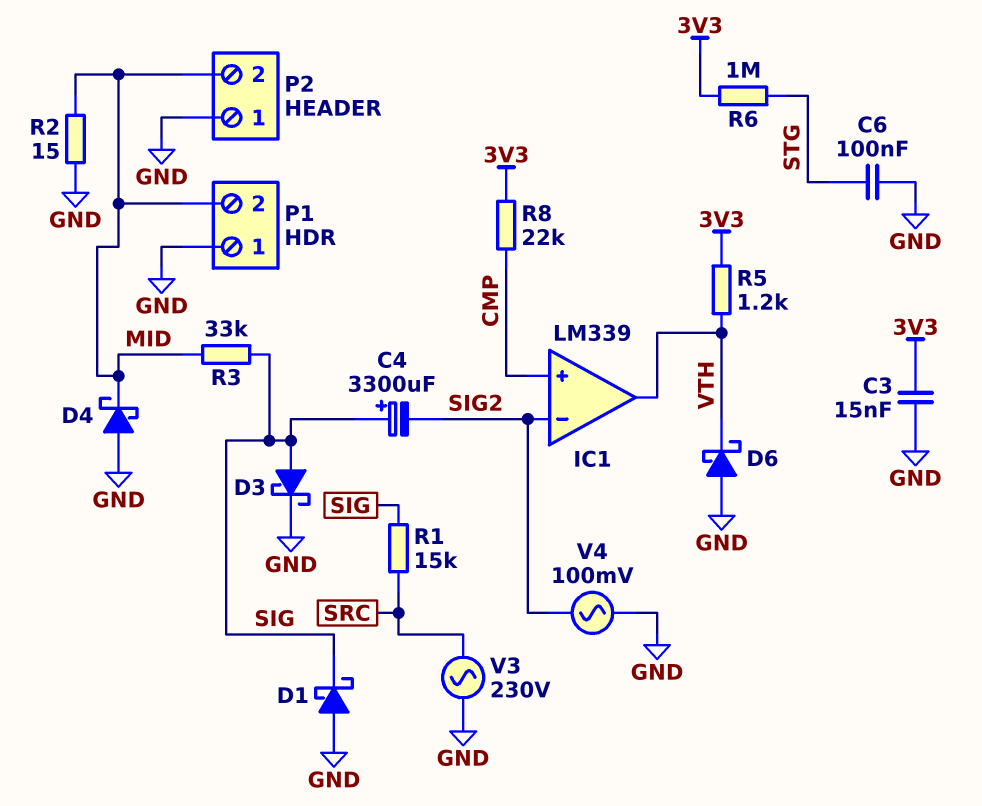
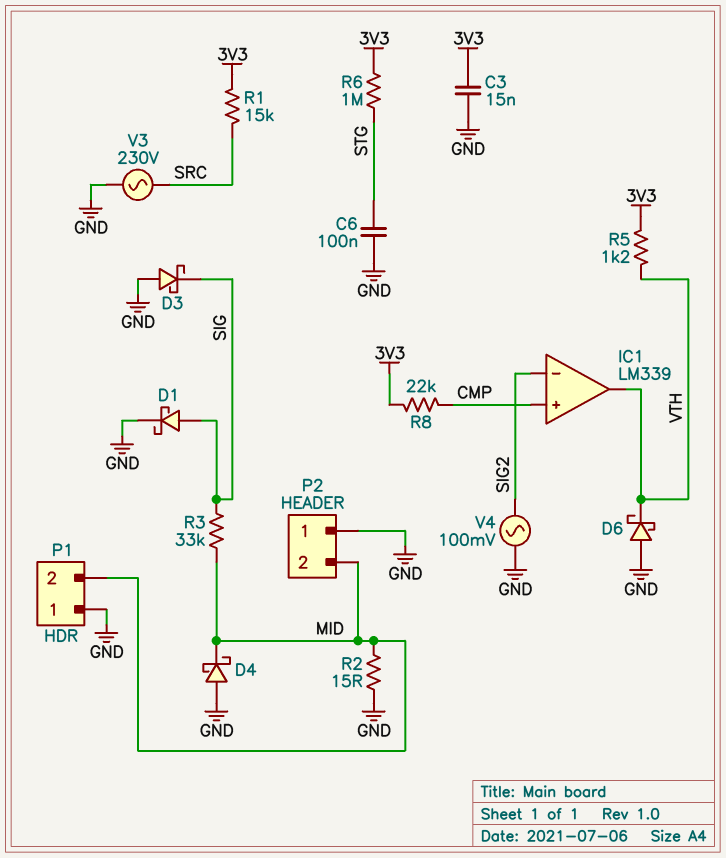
C4: 3300uF (plus SIG, minus SIG2) -> none
D1: schottky (A GND, K SIG) -> schottky (A SIG, K GND)
D3: schottky (A SIG, K GND) -> schottky (A GND, K SIG)
R1: 15k (SIG, SRC) -> 15k (3V3, SRC)

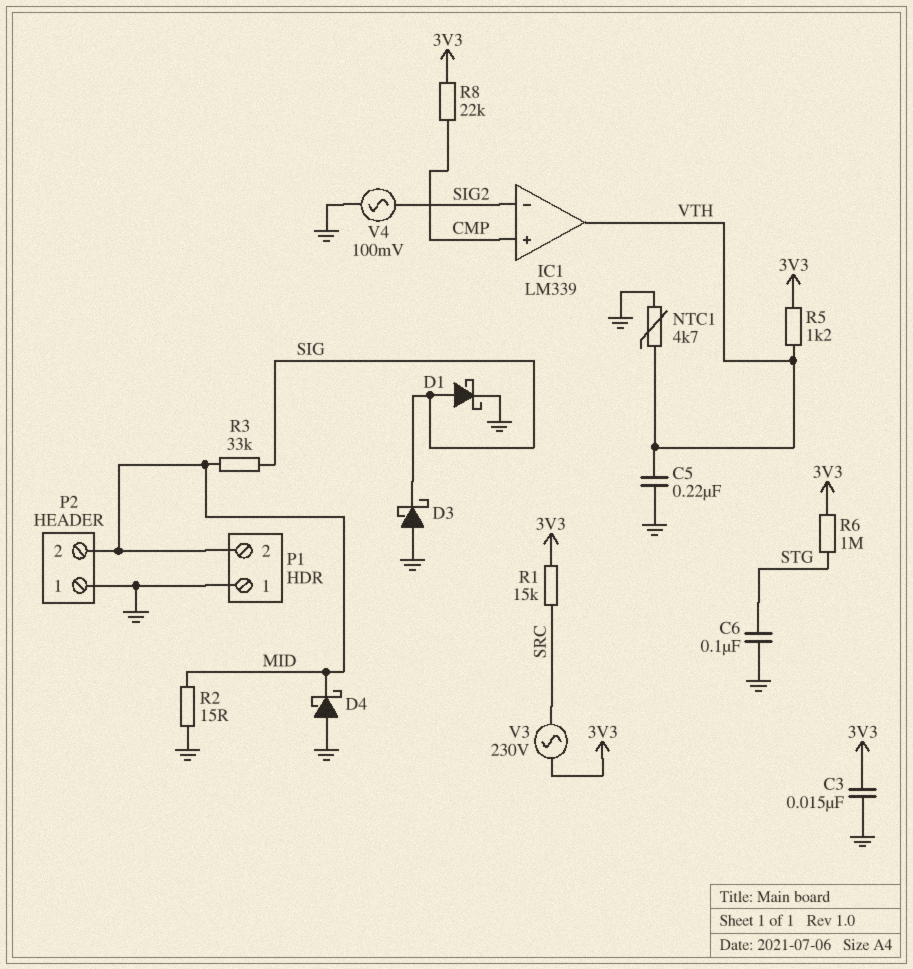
C5: none -> 220nF (GND, VTH)
D6: schottky (A GND, K VTH) -> none
NTC1: none -> 4.7k (GND, VTH)
V3: AC 230V (GND, SRC) -> AC 230V (3V3, SRC)

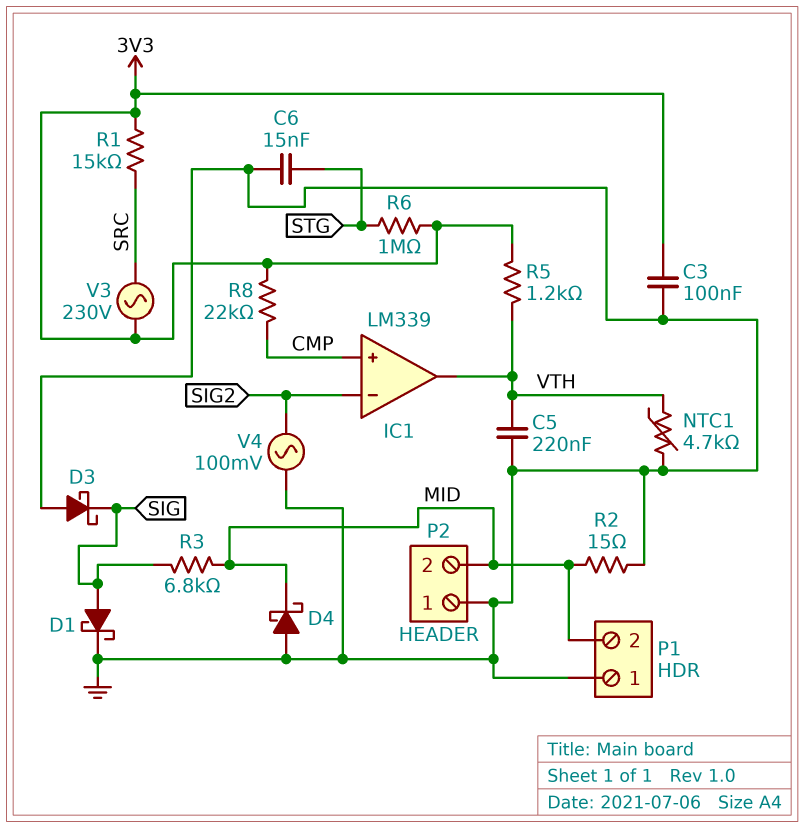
C3: 15nF (3V3, GND) -> 100nF (3V3, GND)
C6: 100nF (GND, STG) -> 15nF (GND, STG)
R3: 33k (MID, SIG) -> 6.8k (MID, SIG)

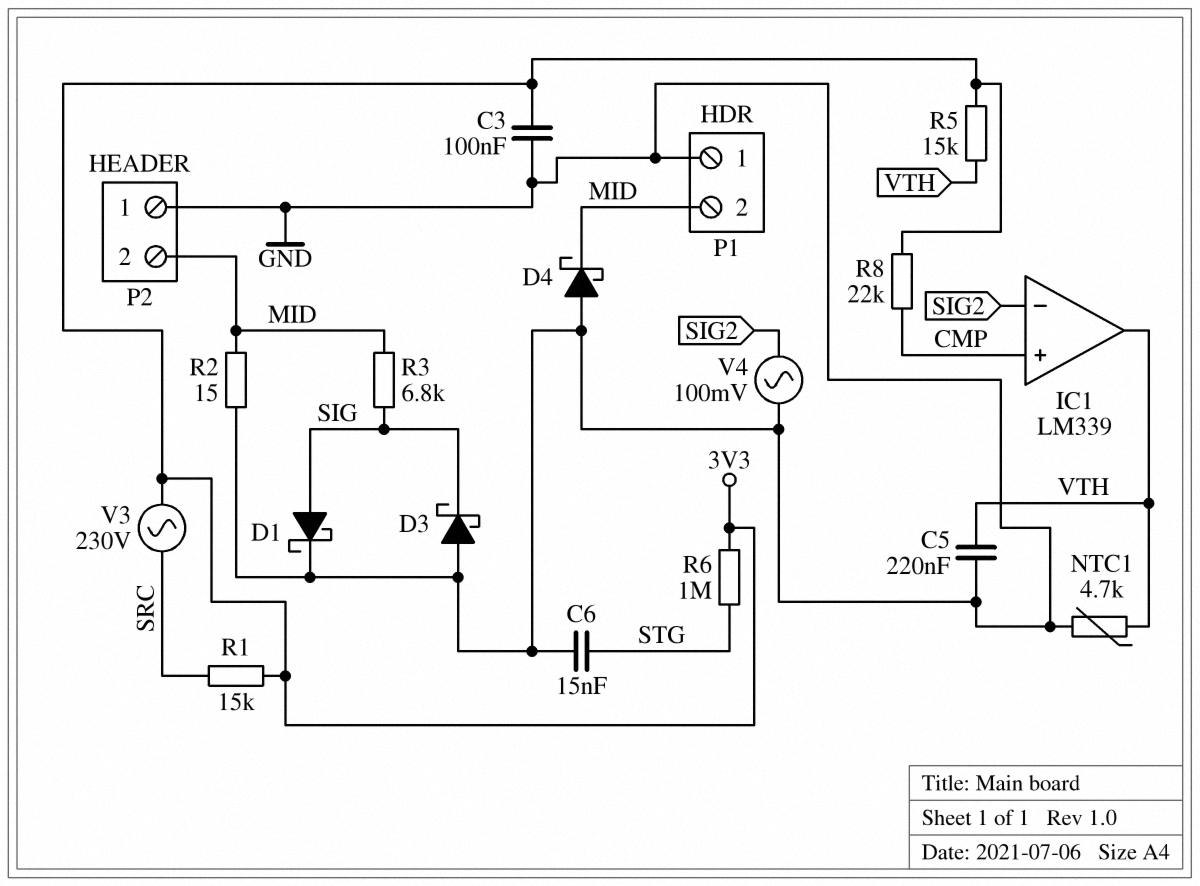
R5: 1.2k (3V3, VTH) -> 15k (3V3, VTH)

